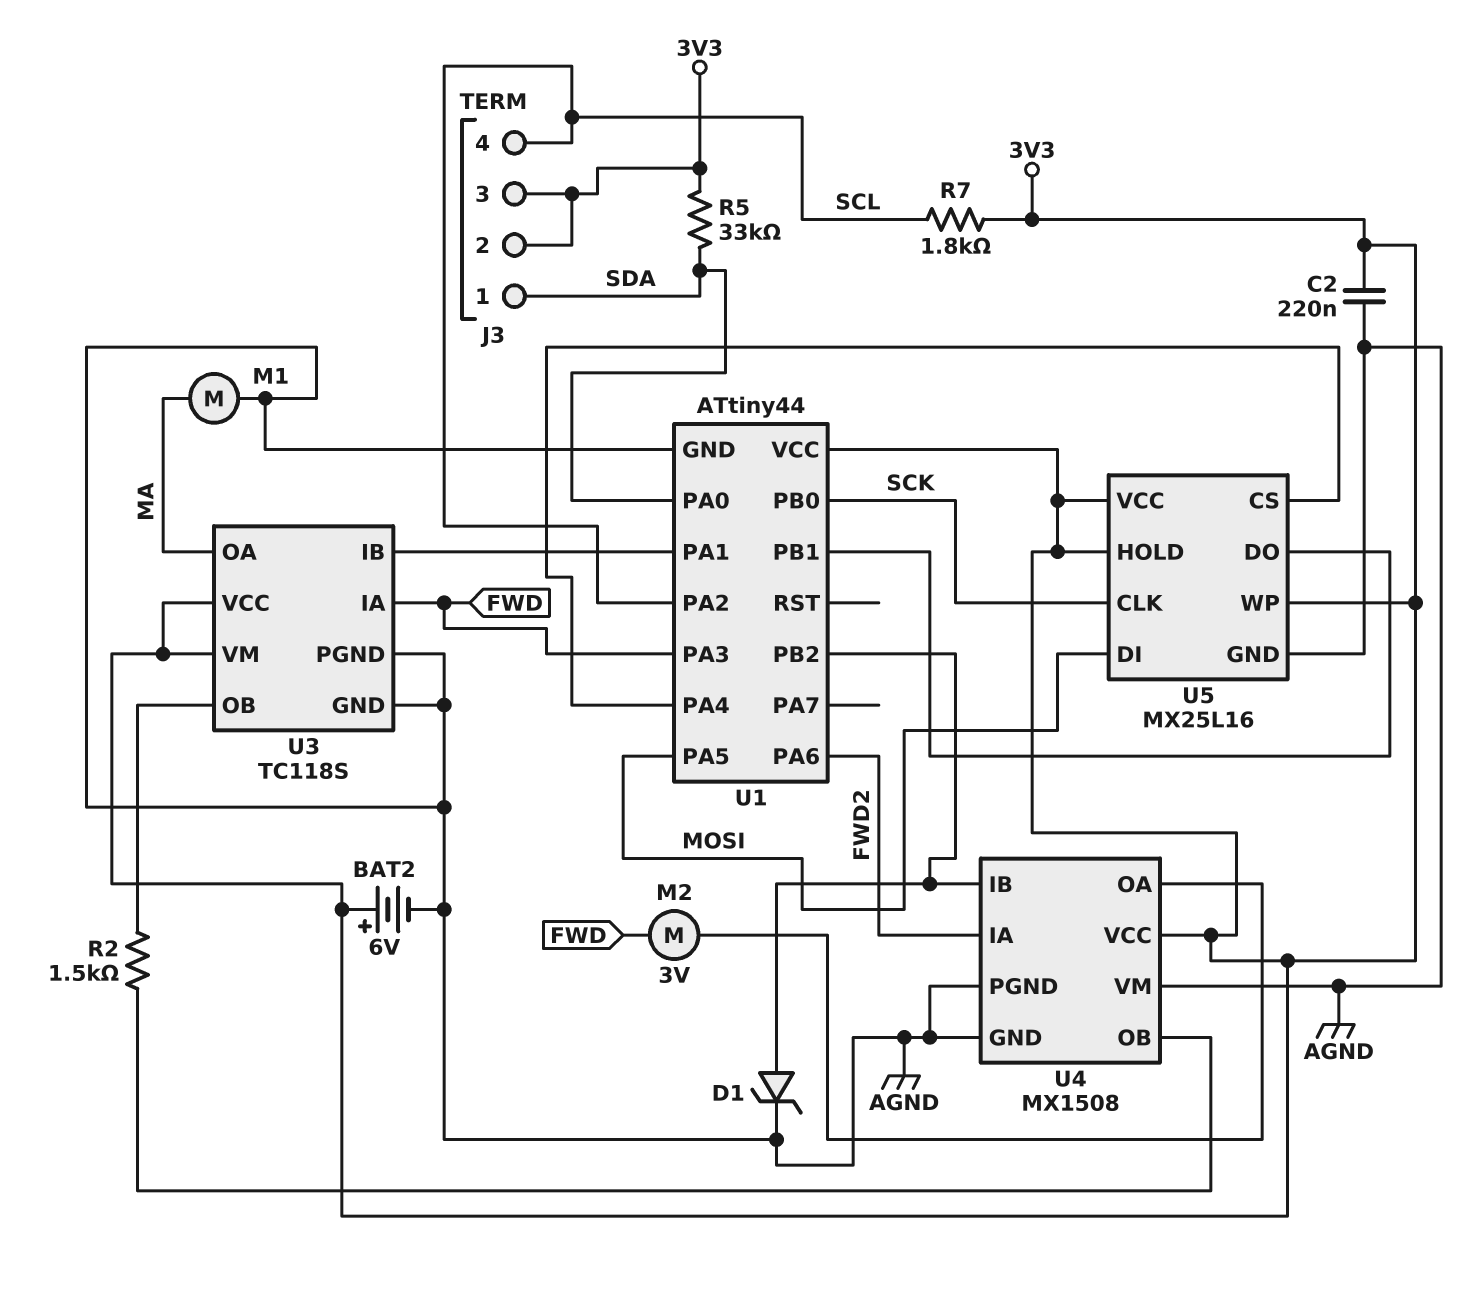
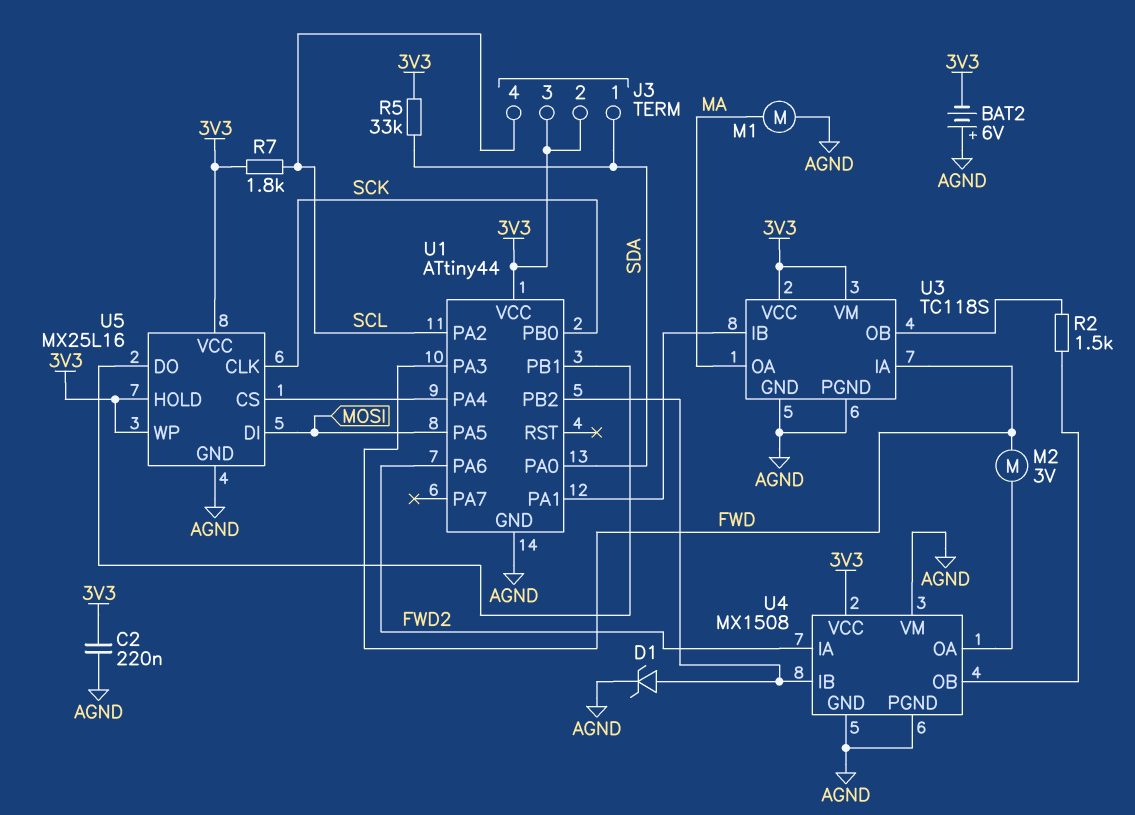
BAT2: 6V (plus 3V3, minus AGND) -> 6V (plus AGND, minus 3V3)

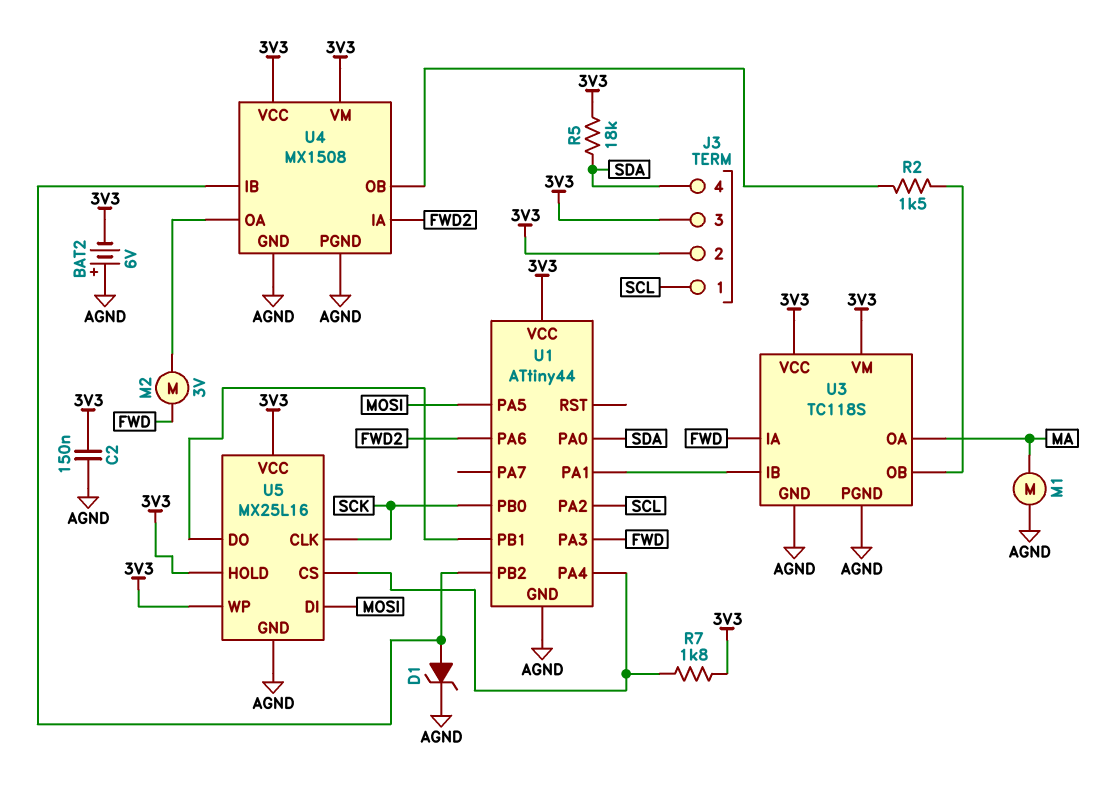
C2: 220nF (3V3, AGND) -> 150nF (3V3, AGND)
J3 pin 1: SDA -> SCL
J3 pin 4: SCL -> SDA
R5: 33k (3V3, SDA) -> 18k (3V3, SDA)
R7: 1.8k (3V3, SCL) -> 1.8k (3V3, U1/PA4)
U4 pin VM: AGND -> 3V3

